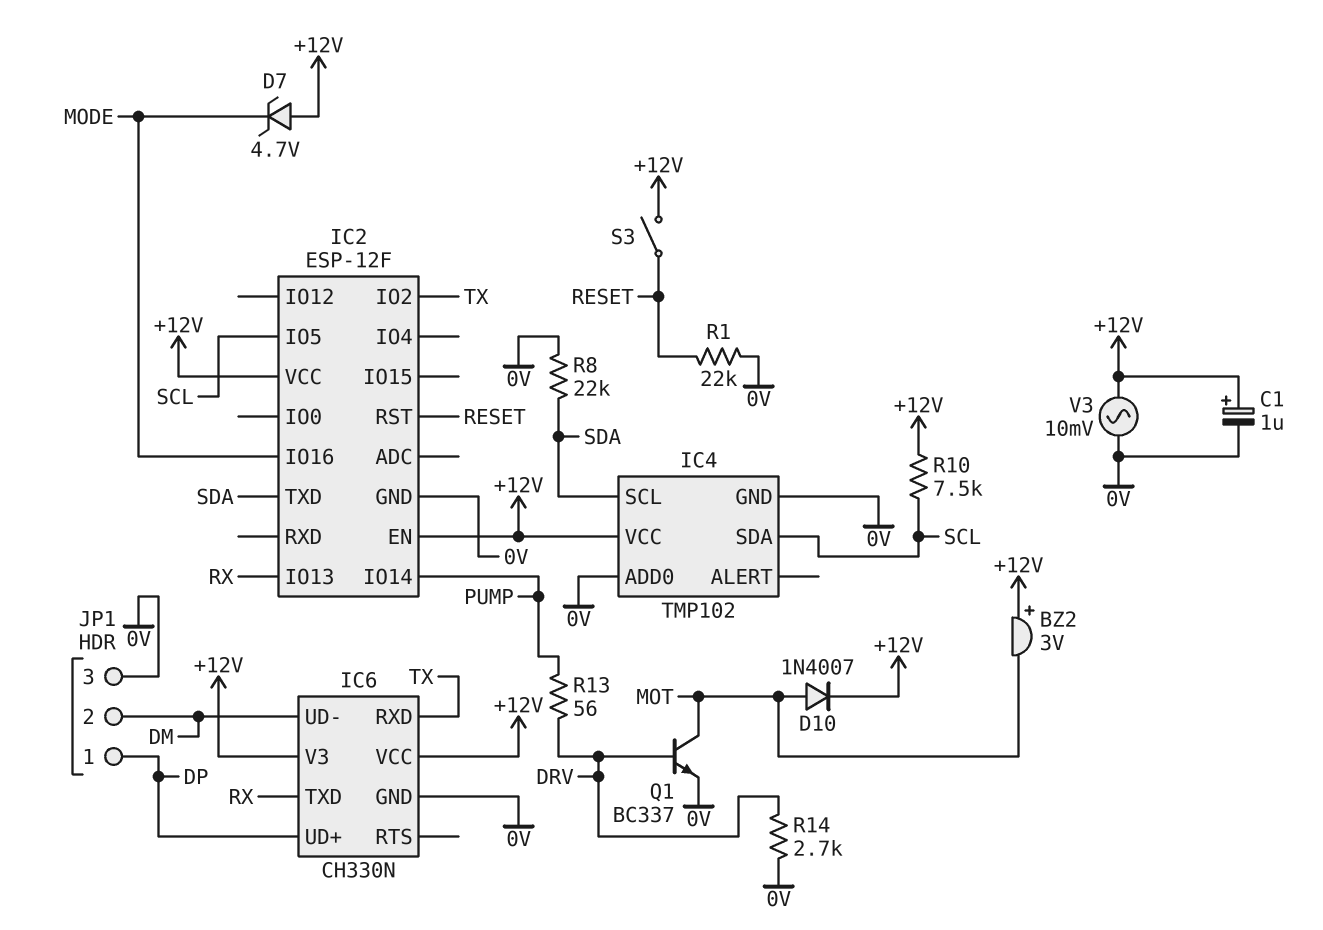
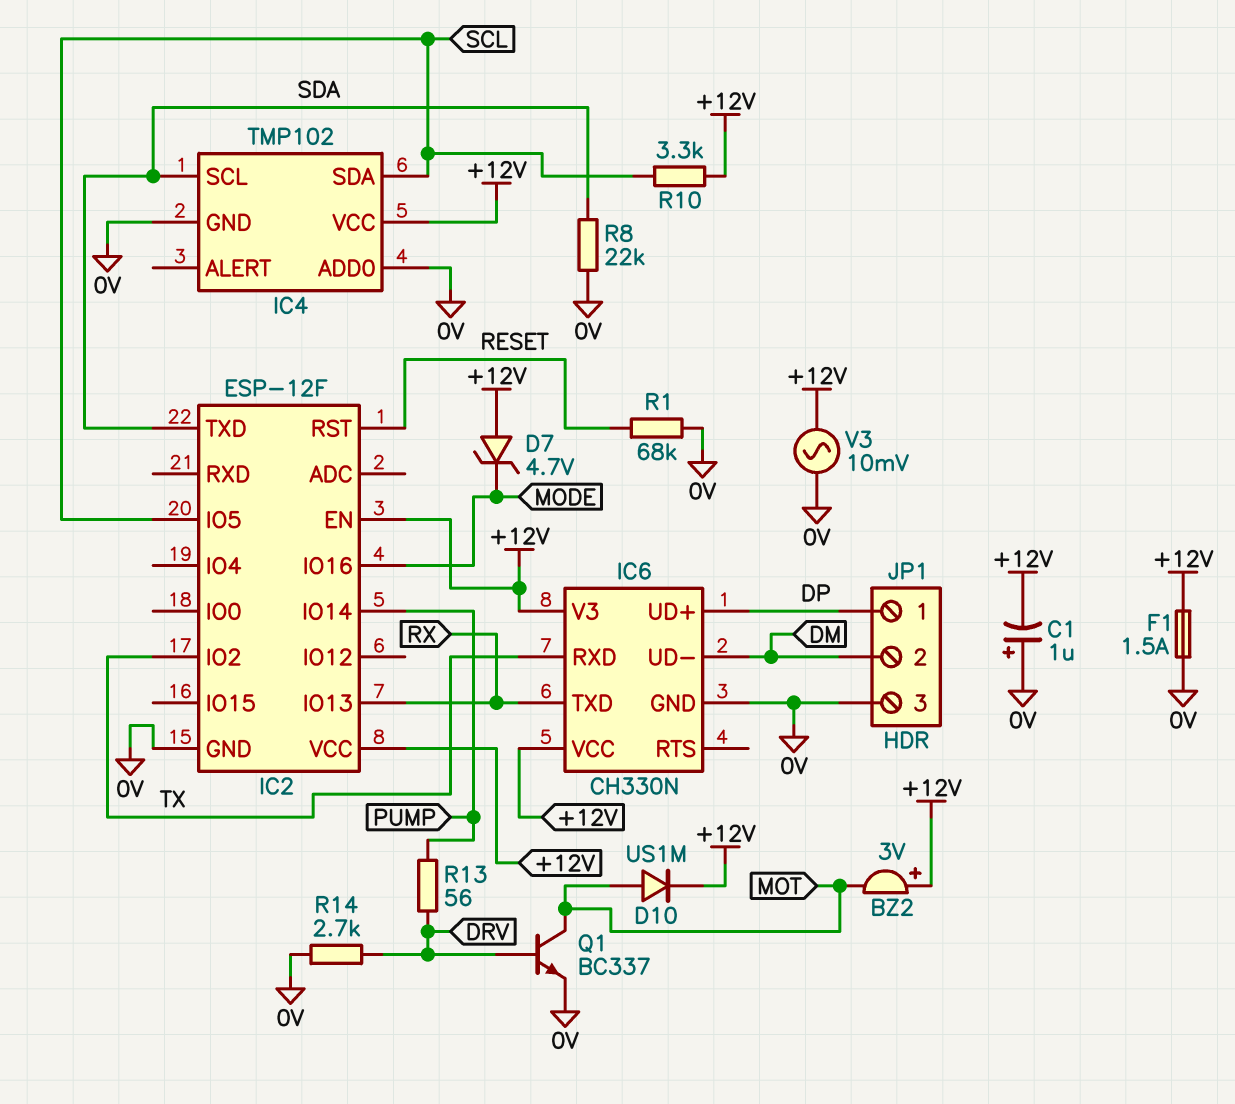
C1: 1uF (plus +12V, minus 0V) -> 1uF (plus 0V, minus +12V)
D10: diode 1N4007 (A MOT, K +12V) -> diode US1M (A MOT, K +12V)
F1: none -> 1.5A (+12V, 0V)
R1: 22k (0V, RESET) -> 68k (0V, RESET)
R10: 7.5k (+12V, SCL) -> 3.3k (+12V, SCL)
S3: switch (+12V, RESET) -> none

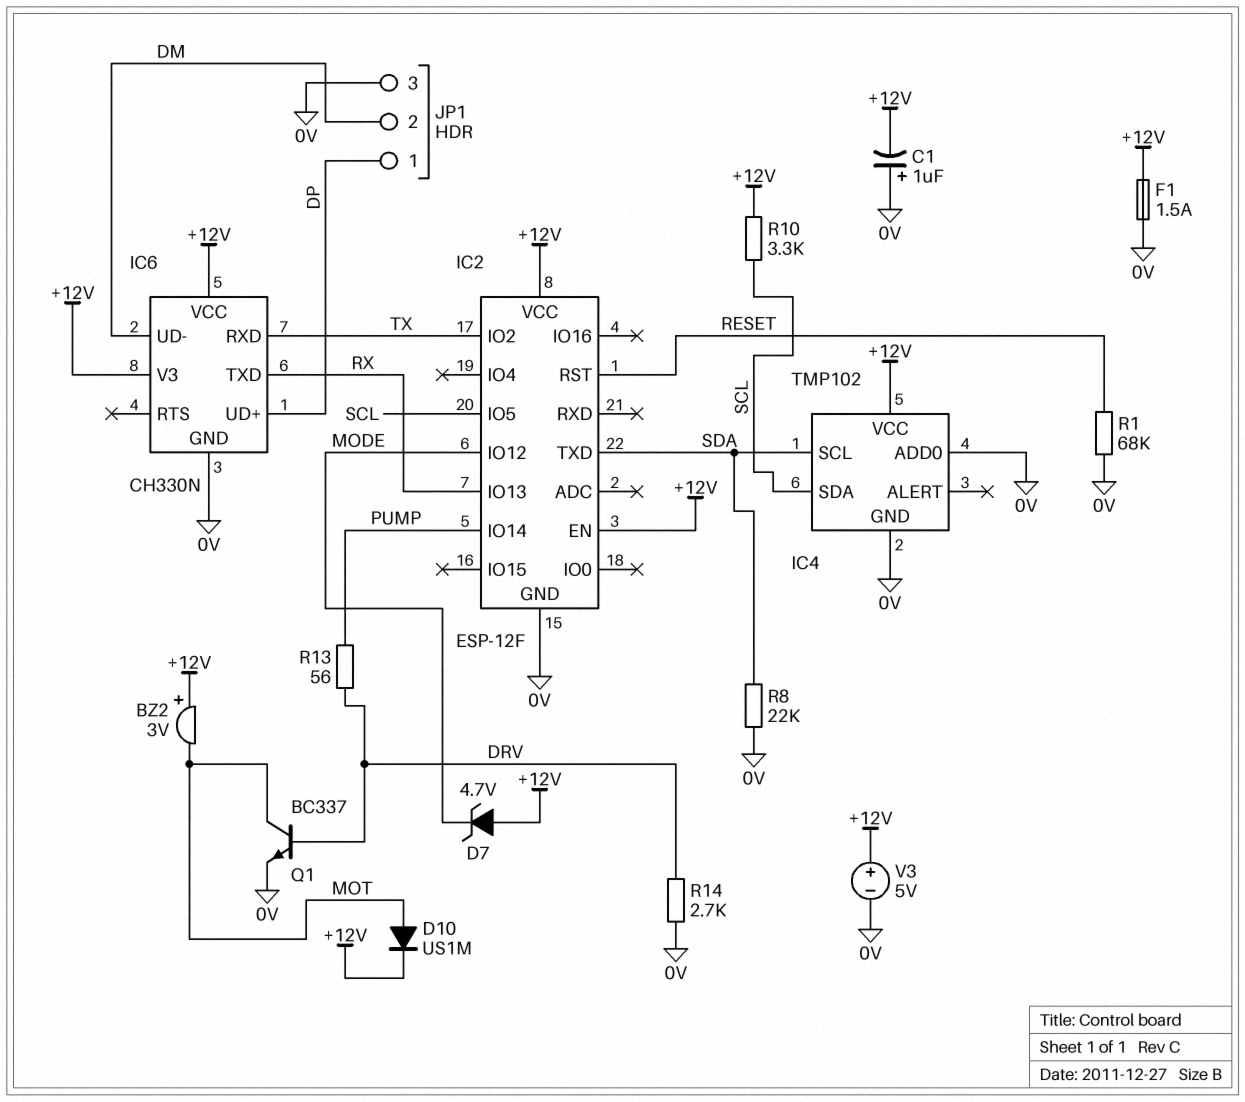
IC2 pin IO12: none -> MODE
IC2 pin IO16: MODE -> none
V3: AC 10mV (+12V, 0V) -> 5V (plus +12V, minus 0V)

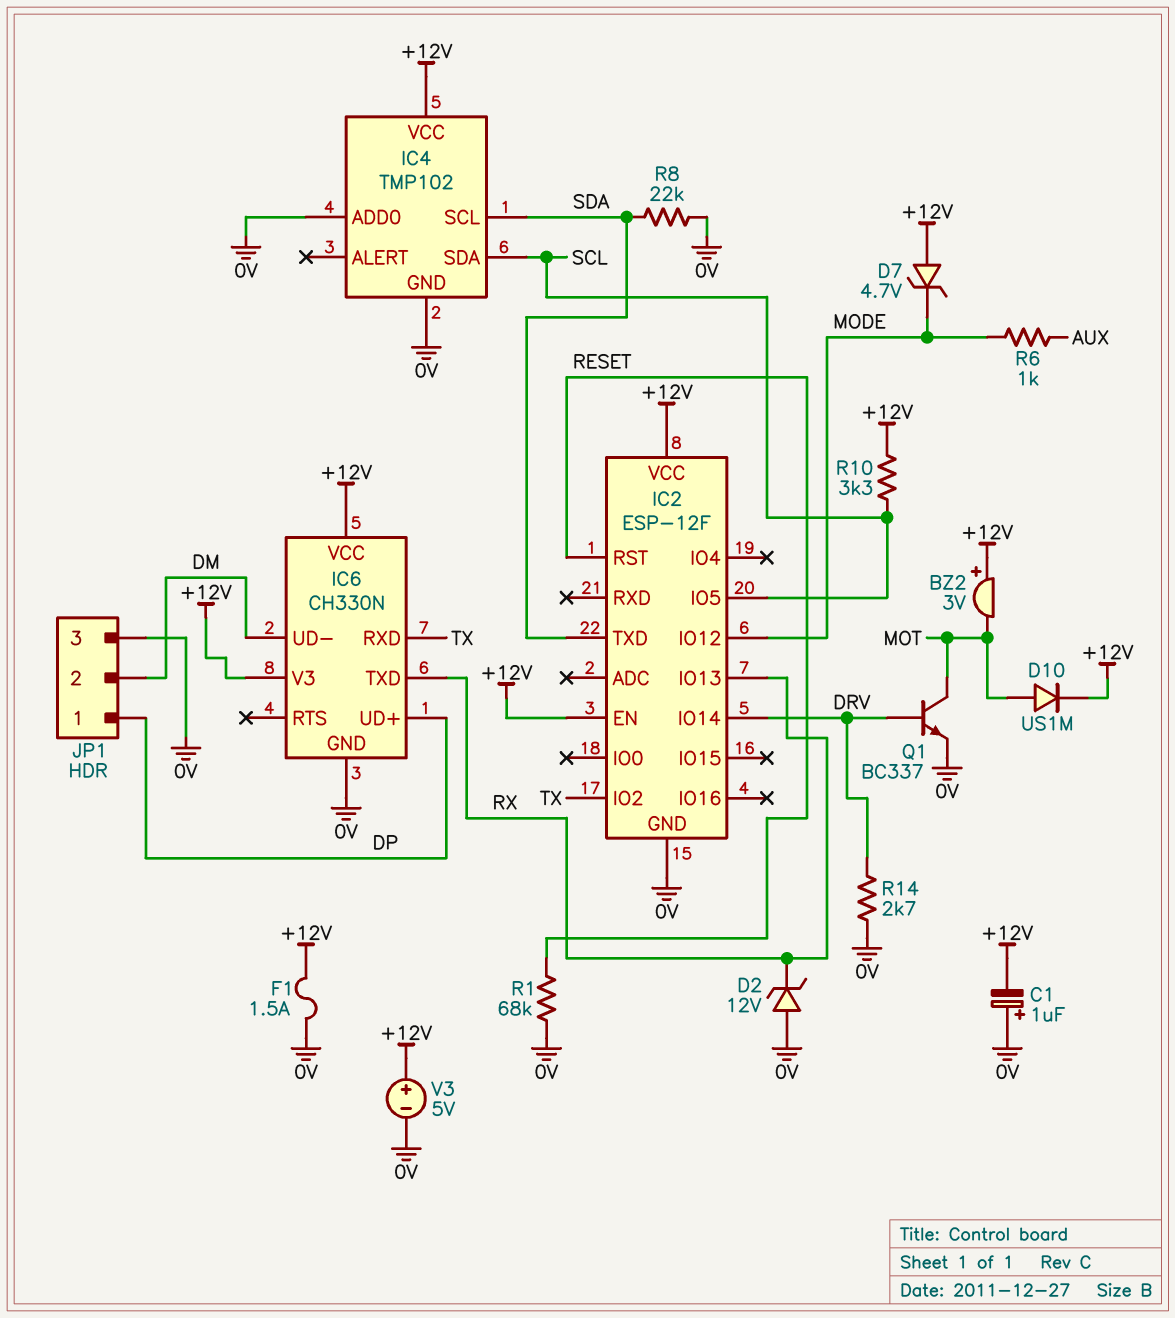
D2: none -> zener 12V (A 0V, K RX)
IC2 pin IO14: PUMP -> DRV
R6: none -> 1k (AUX, MODE)
R13: 56 (DRV, PUMP) -> none

